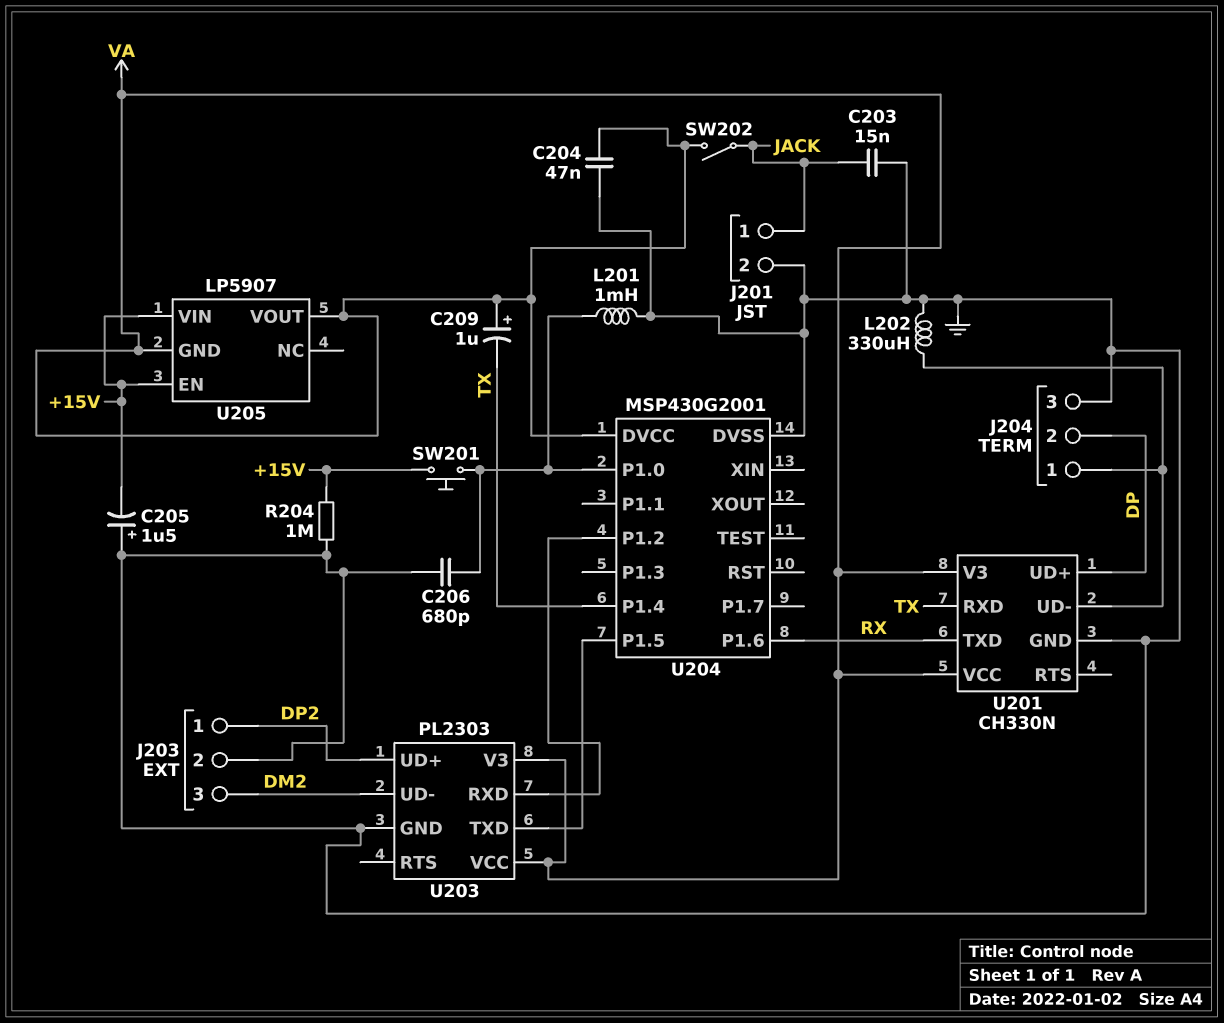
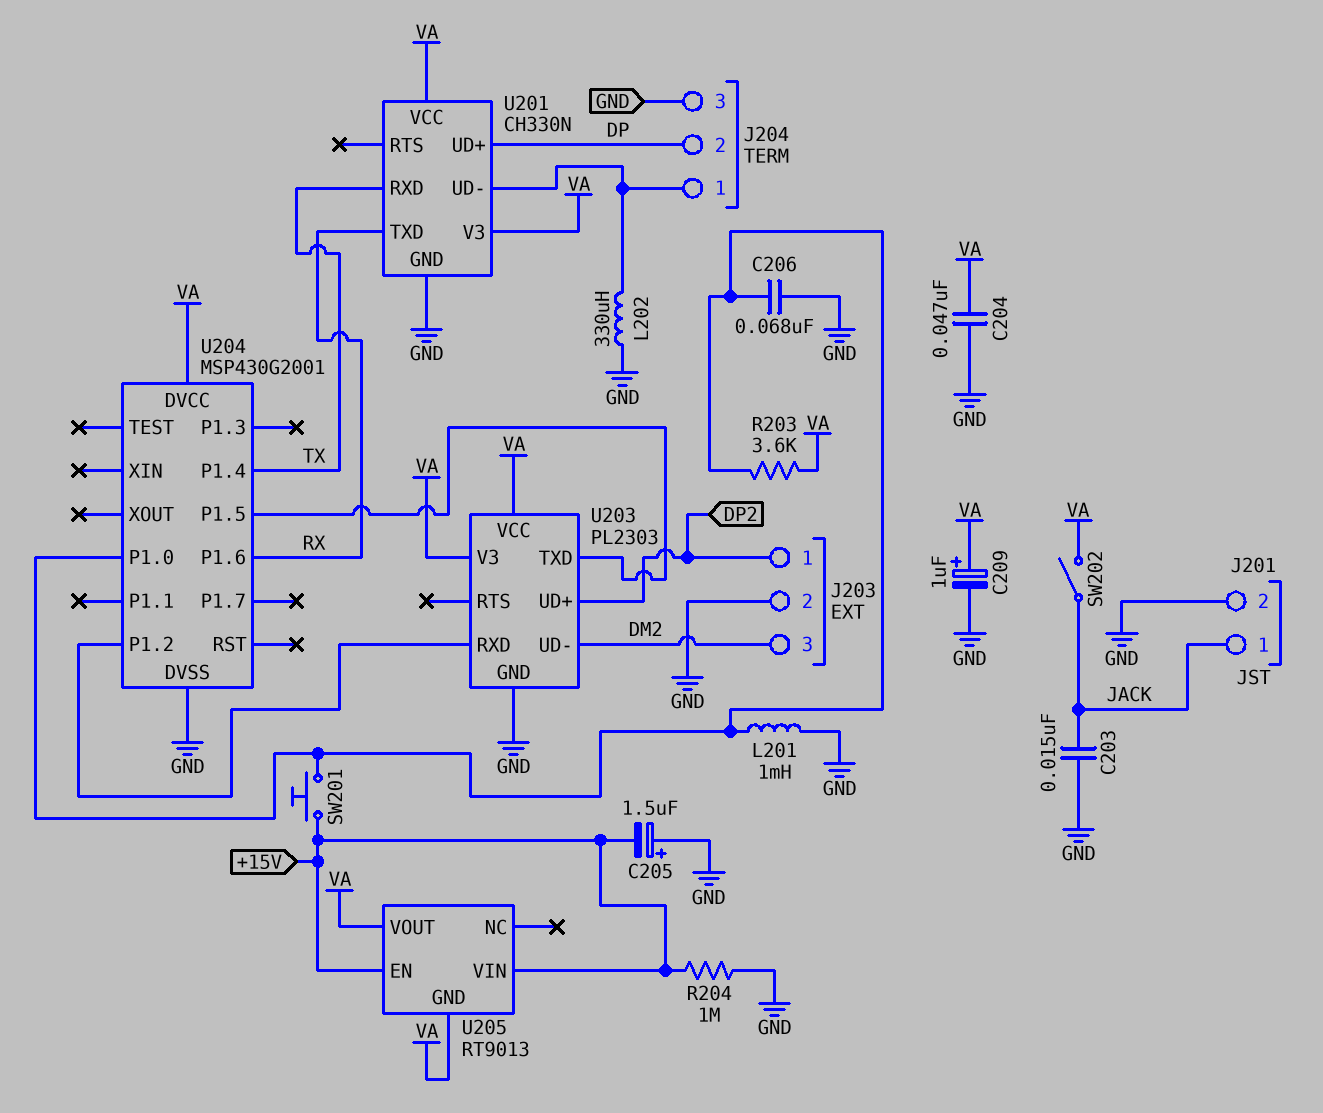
C206: 680pF (GND, U204/P1.0) -> 68nF (GND, U204/P1.0)
C209: 1uF (plus VA, minus TX) -> 1uF (plus VA, minus GND)
R203: none -> 3.6k (U204/P1.0, VA)
U205: LP5907 -> RT9013

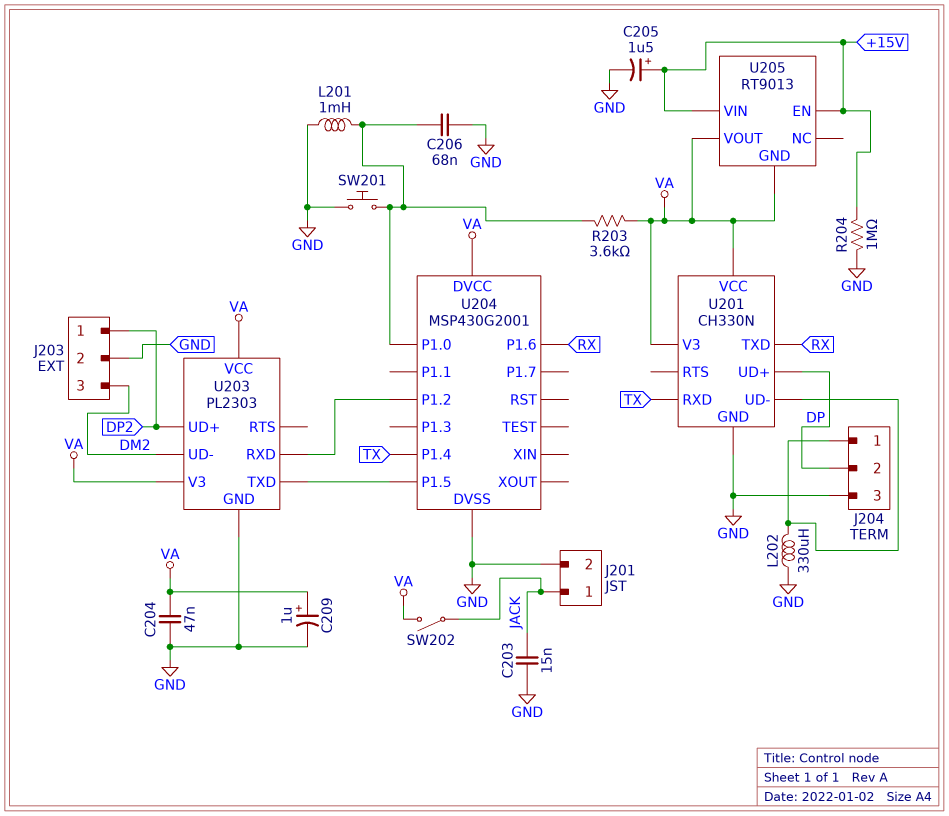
C205: 1.5uF (plus GND, minus +15V) -> 1.5uF (plus +15V, minus GND)
SW201: button (+15V, U204/P1.0) -> button (GND, U204/P1.0)

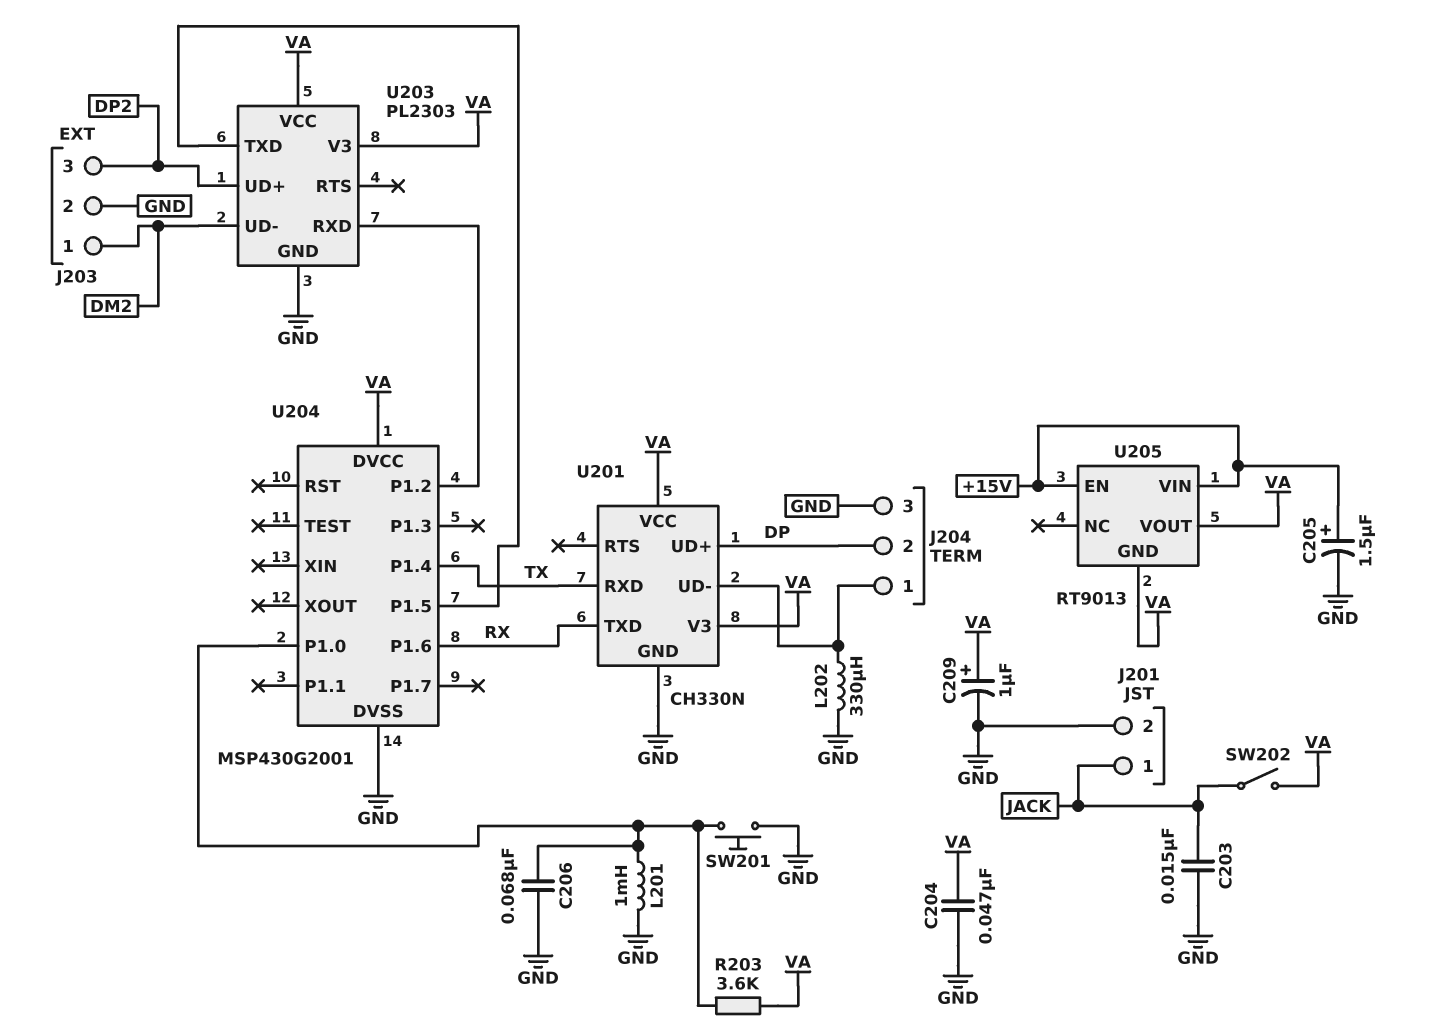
J203 pin 1: DP2 -> DM2
J203 pin 3: DM2 -> DP2
R204: 1M (+15V, GND) -> none

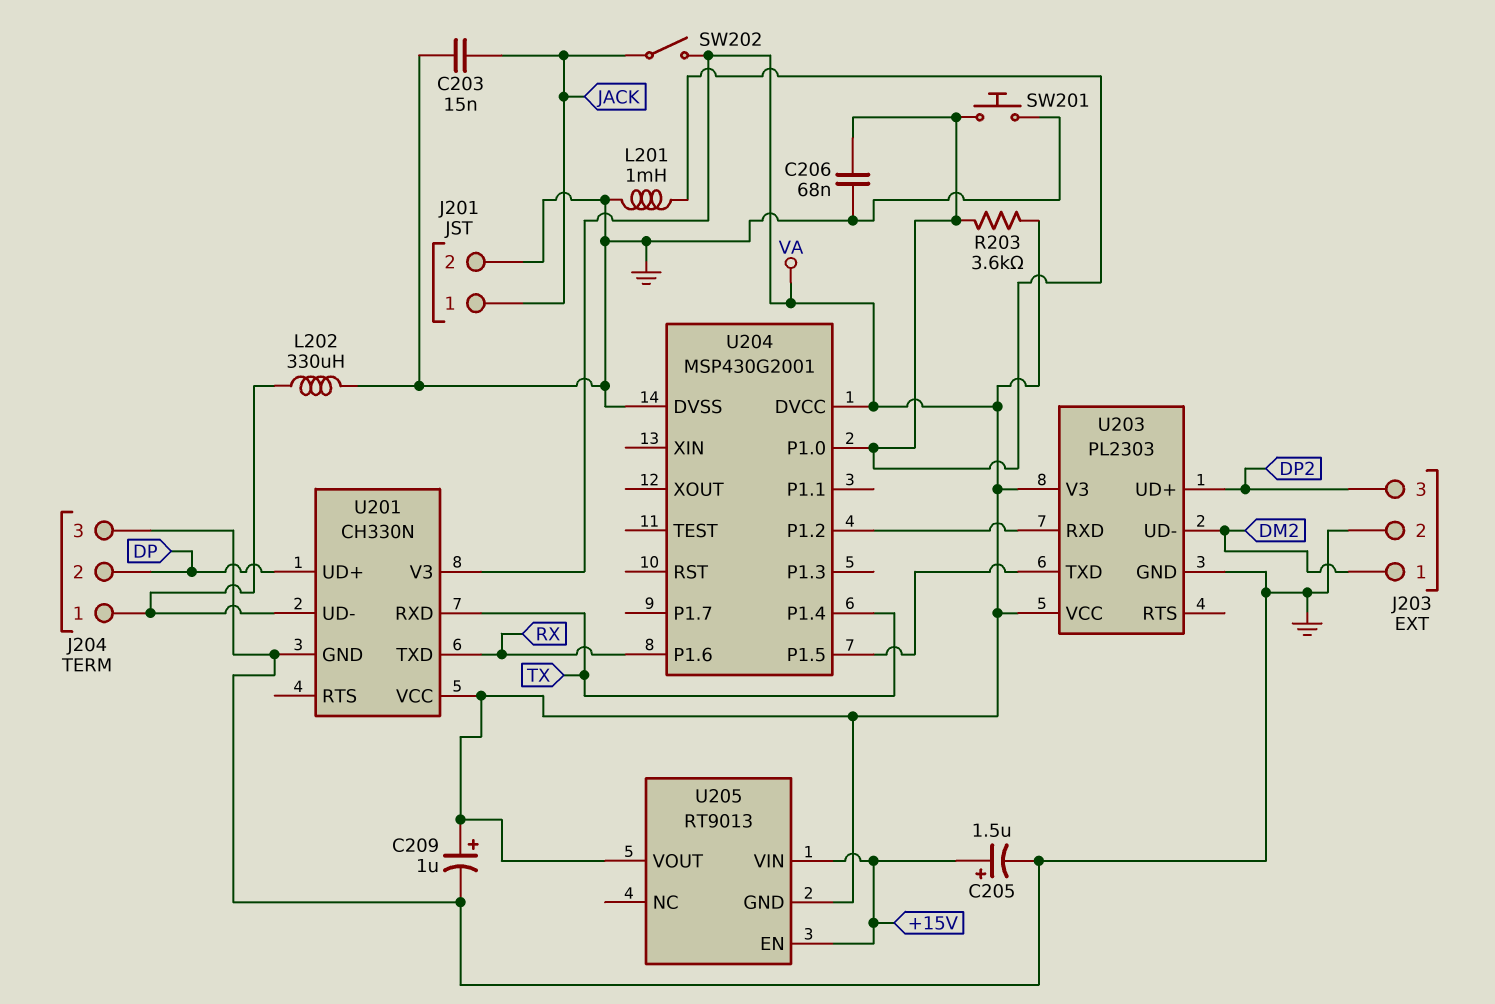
C204: 47nF (GND, VA) -> none

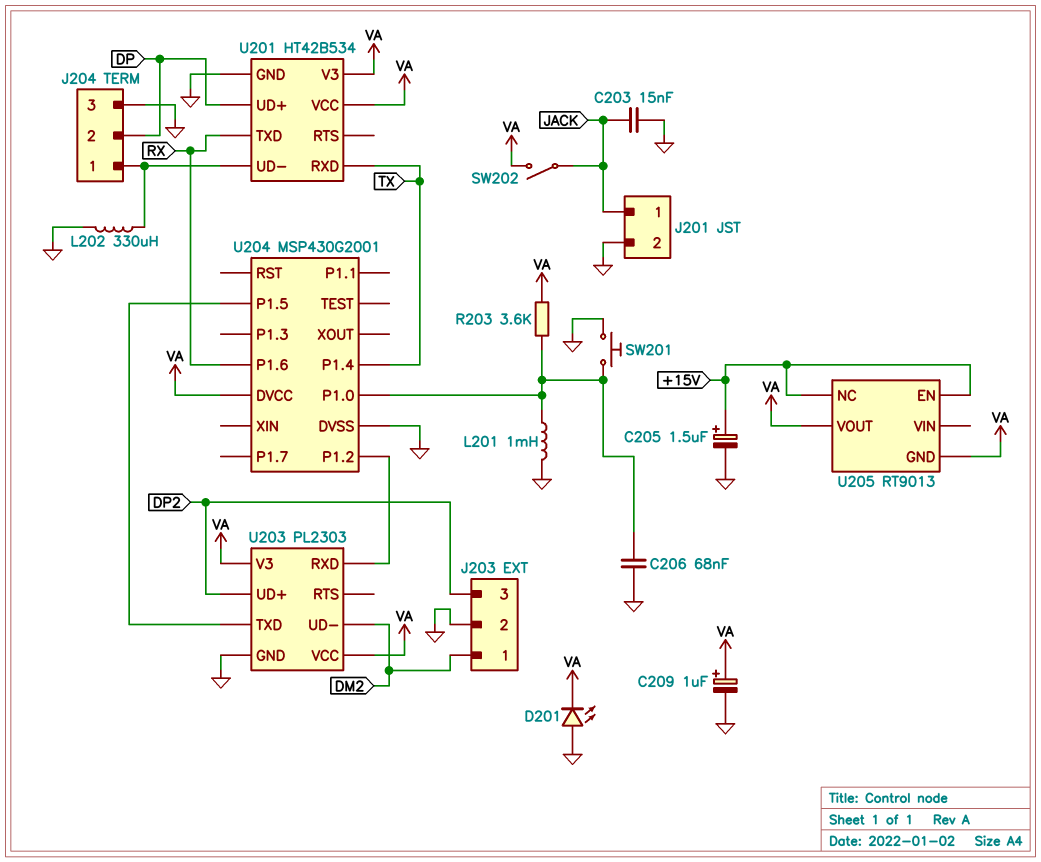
D201: none -> LED (A GND, K VA)
U201: CH330N -> HT42B534
U205 pin NC: none -> +15V
U205 pin VIN: +15V -> none

